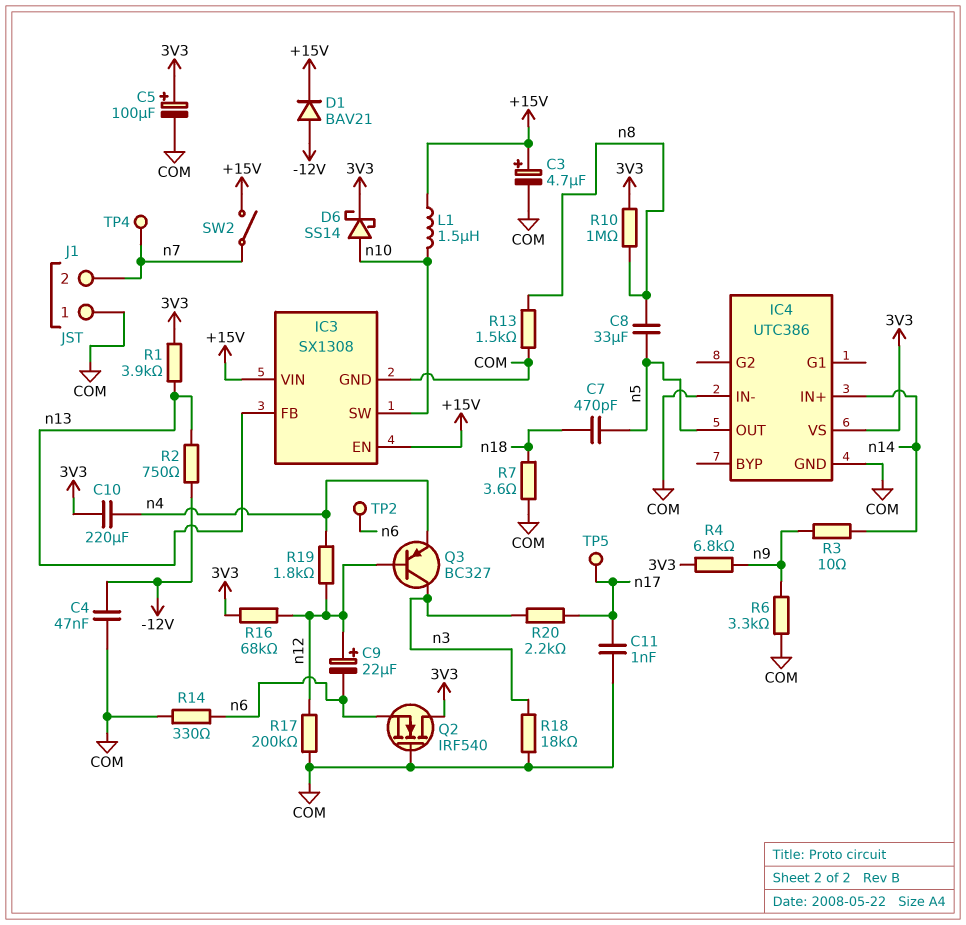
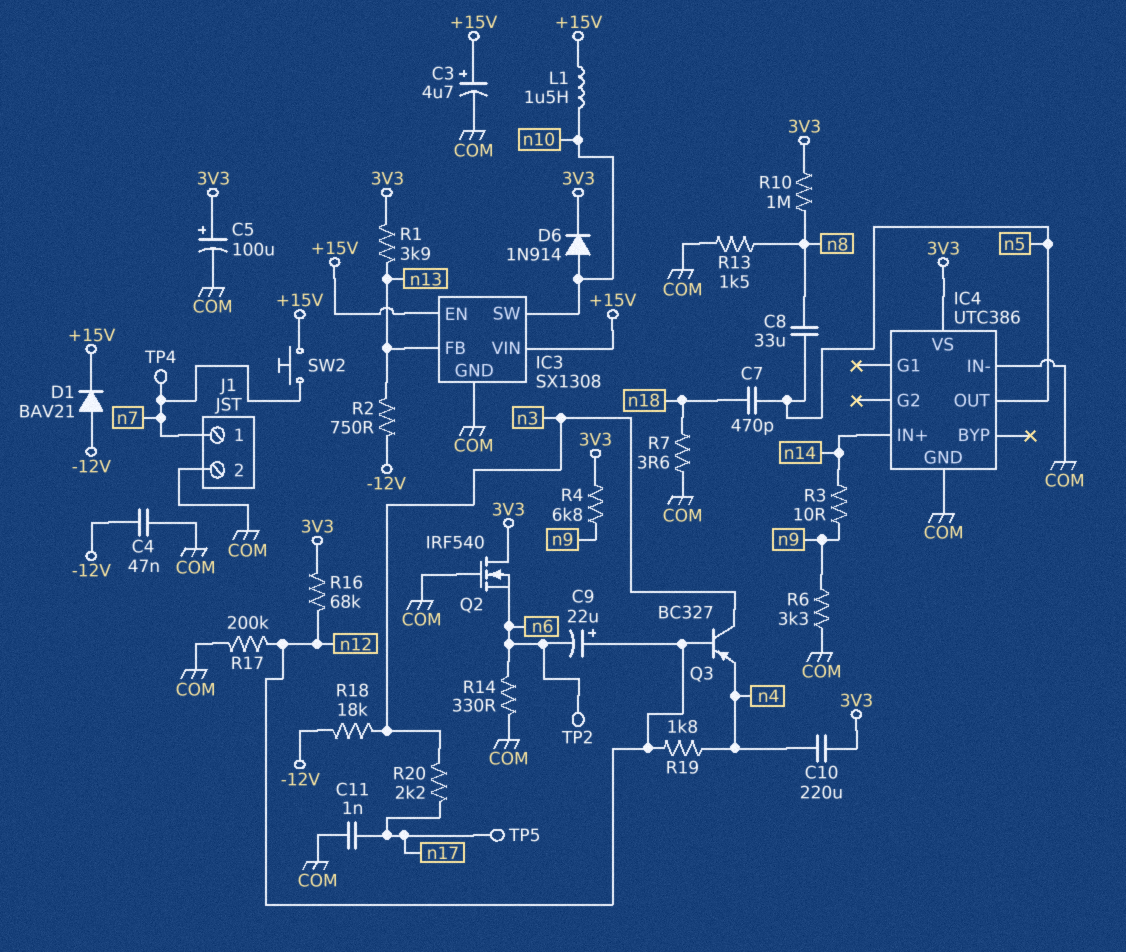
D6: schottky SS14 (A n10, K 3V3) -> diode 1N914 (A n10, K 3V3)
J1 pin 1: COM -> n7
J1 pin 2: n7 -> COM
R18: 18k (COM, n3) -> 18k (-12V, n3)
SW2: switch (+15V, n7) -> button (+15V, n7)

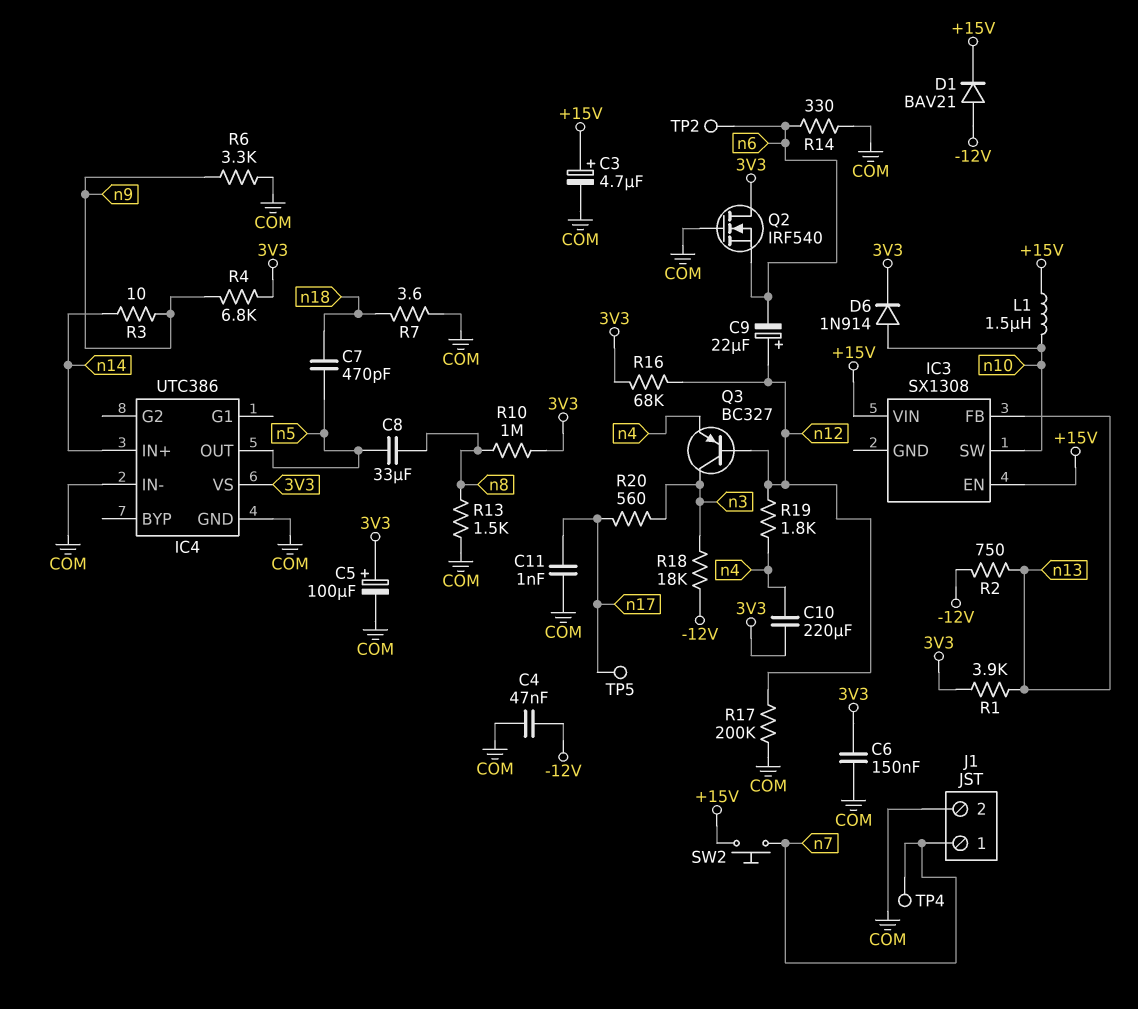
C6: none -> 150nF (3V3, COM)
IC3 pin GND: COM -> none
R20: 2.2k (n3, n17) -> 560 (n3, n17)

